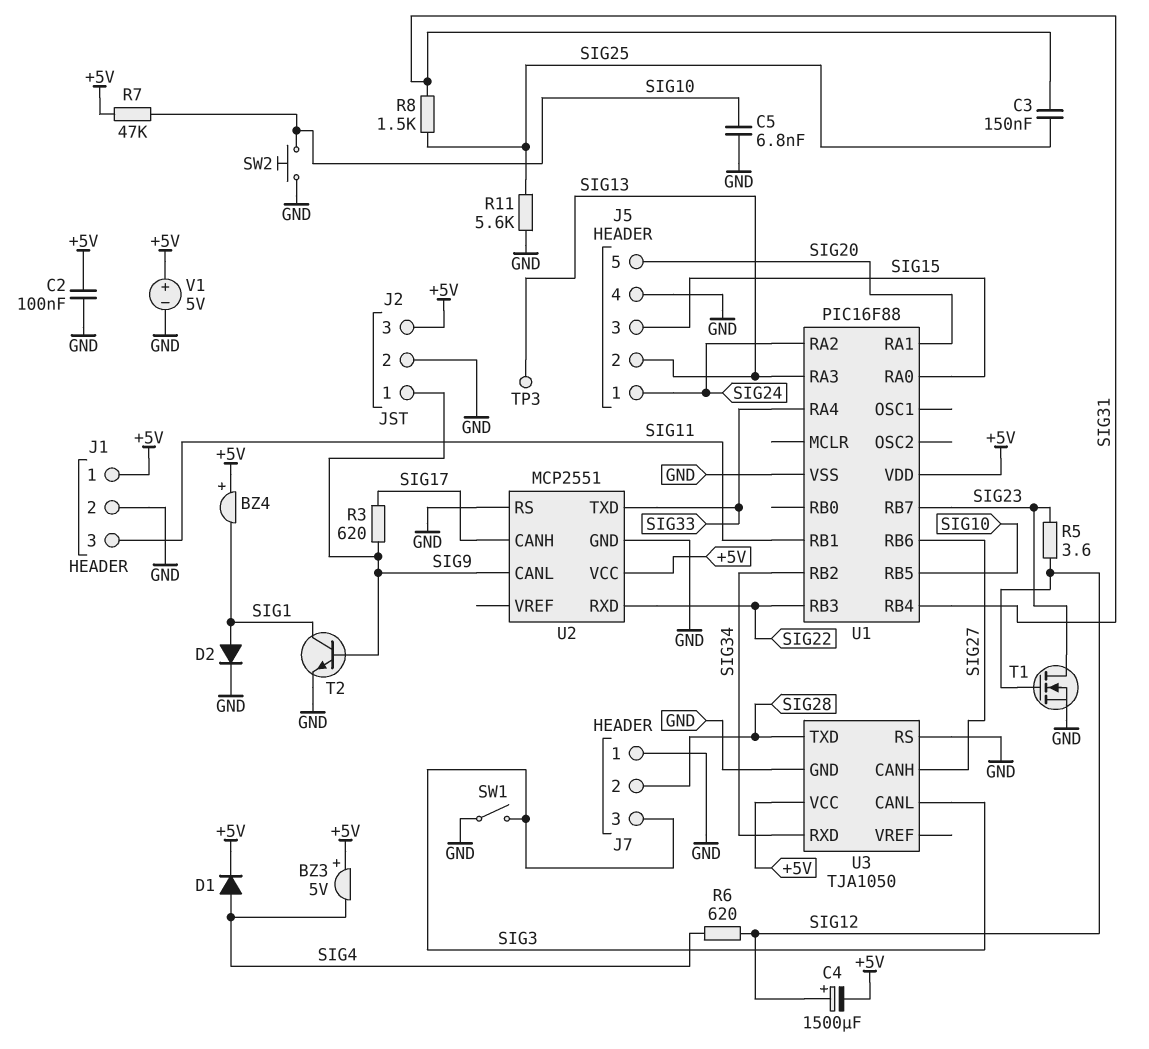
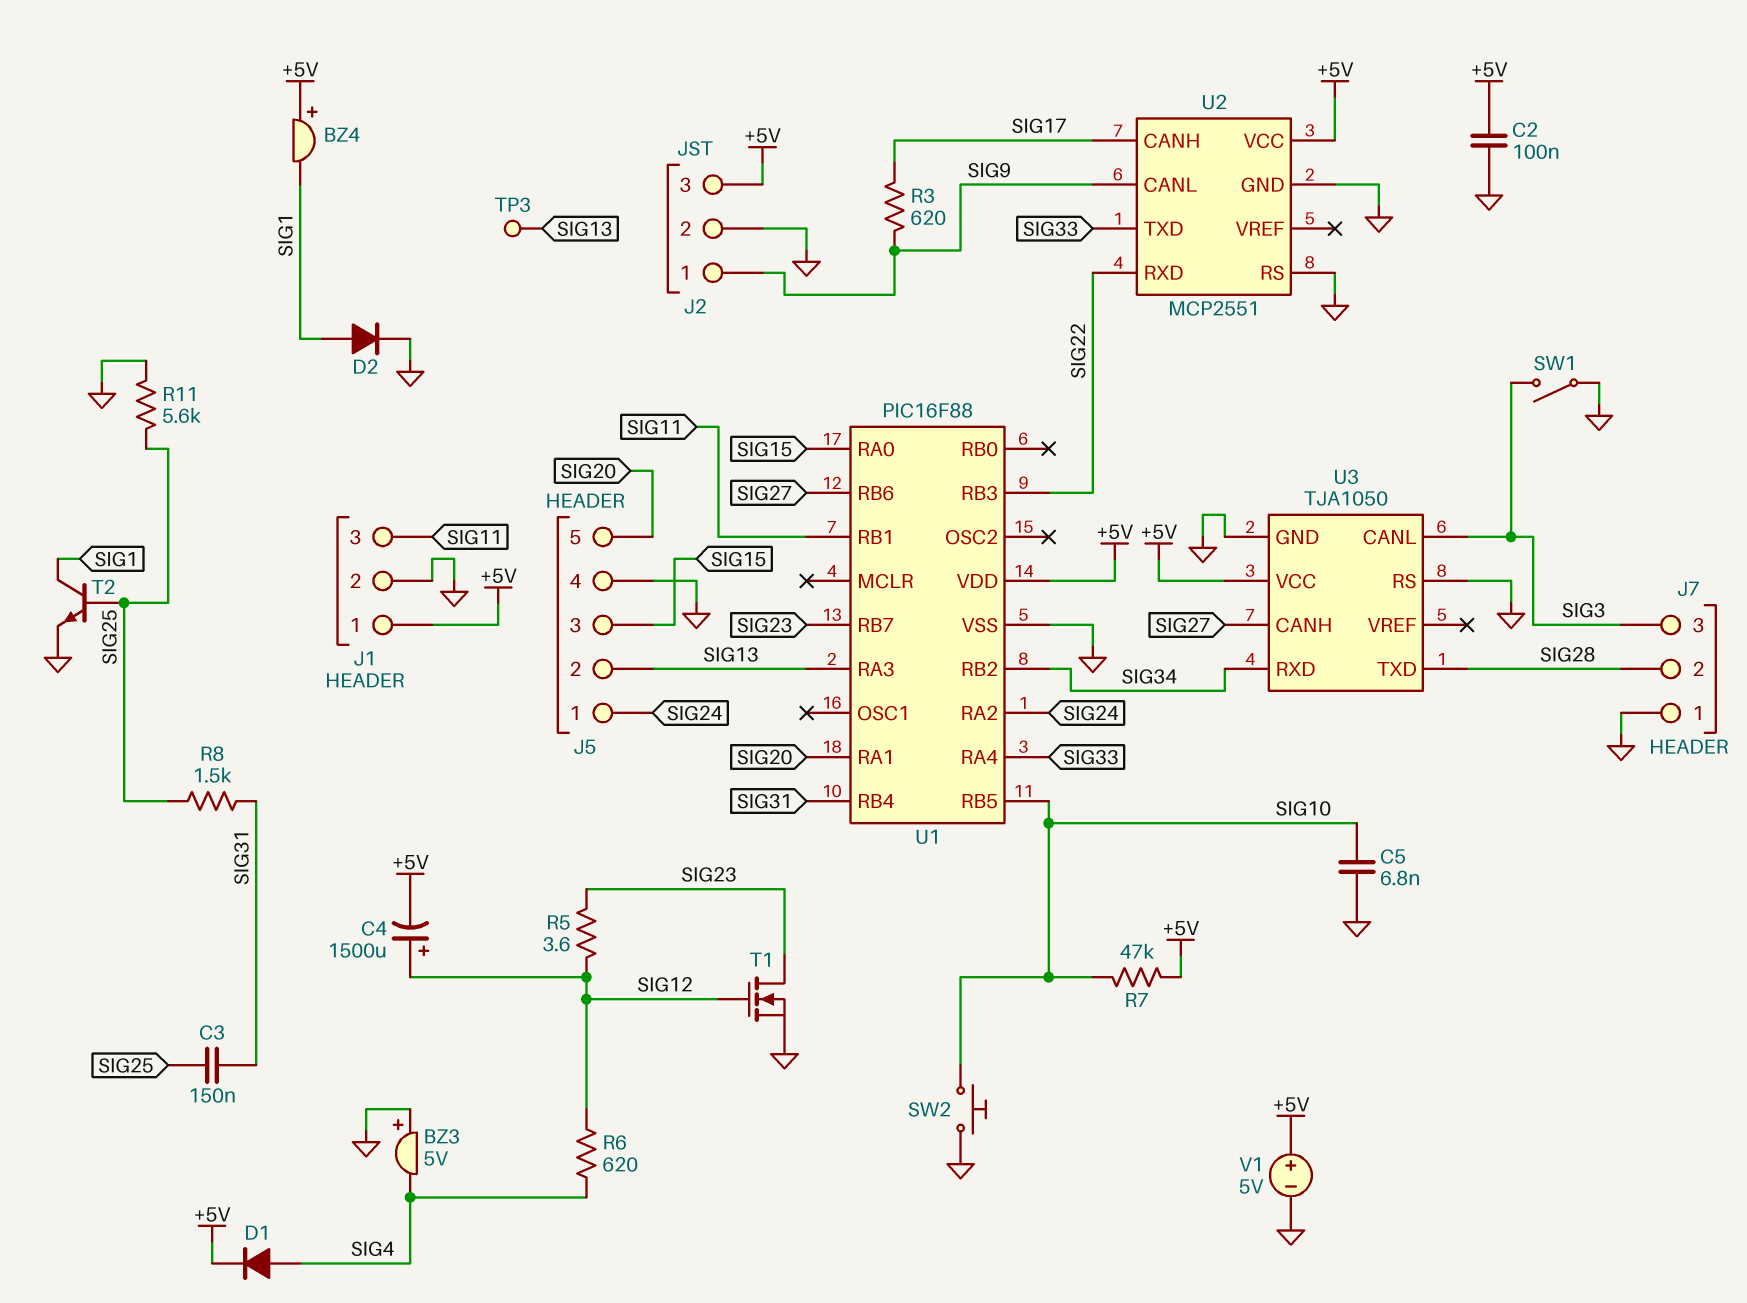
BZ3: buzzer 5V (plus +5V, minus SIG4) -> buzzer 5V (plus GND, minus SIG4)
T2: NPN (B SIG9, C SIG1, E GND) -> NPN (B SIG25, C SIG1, E GND)

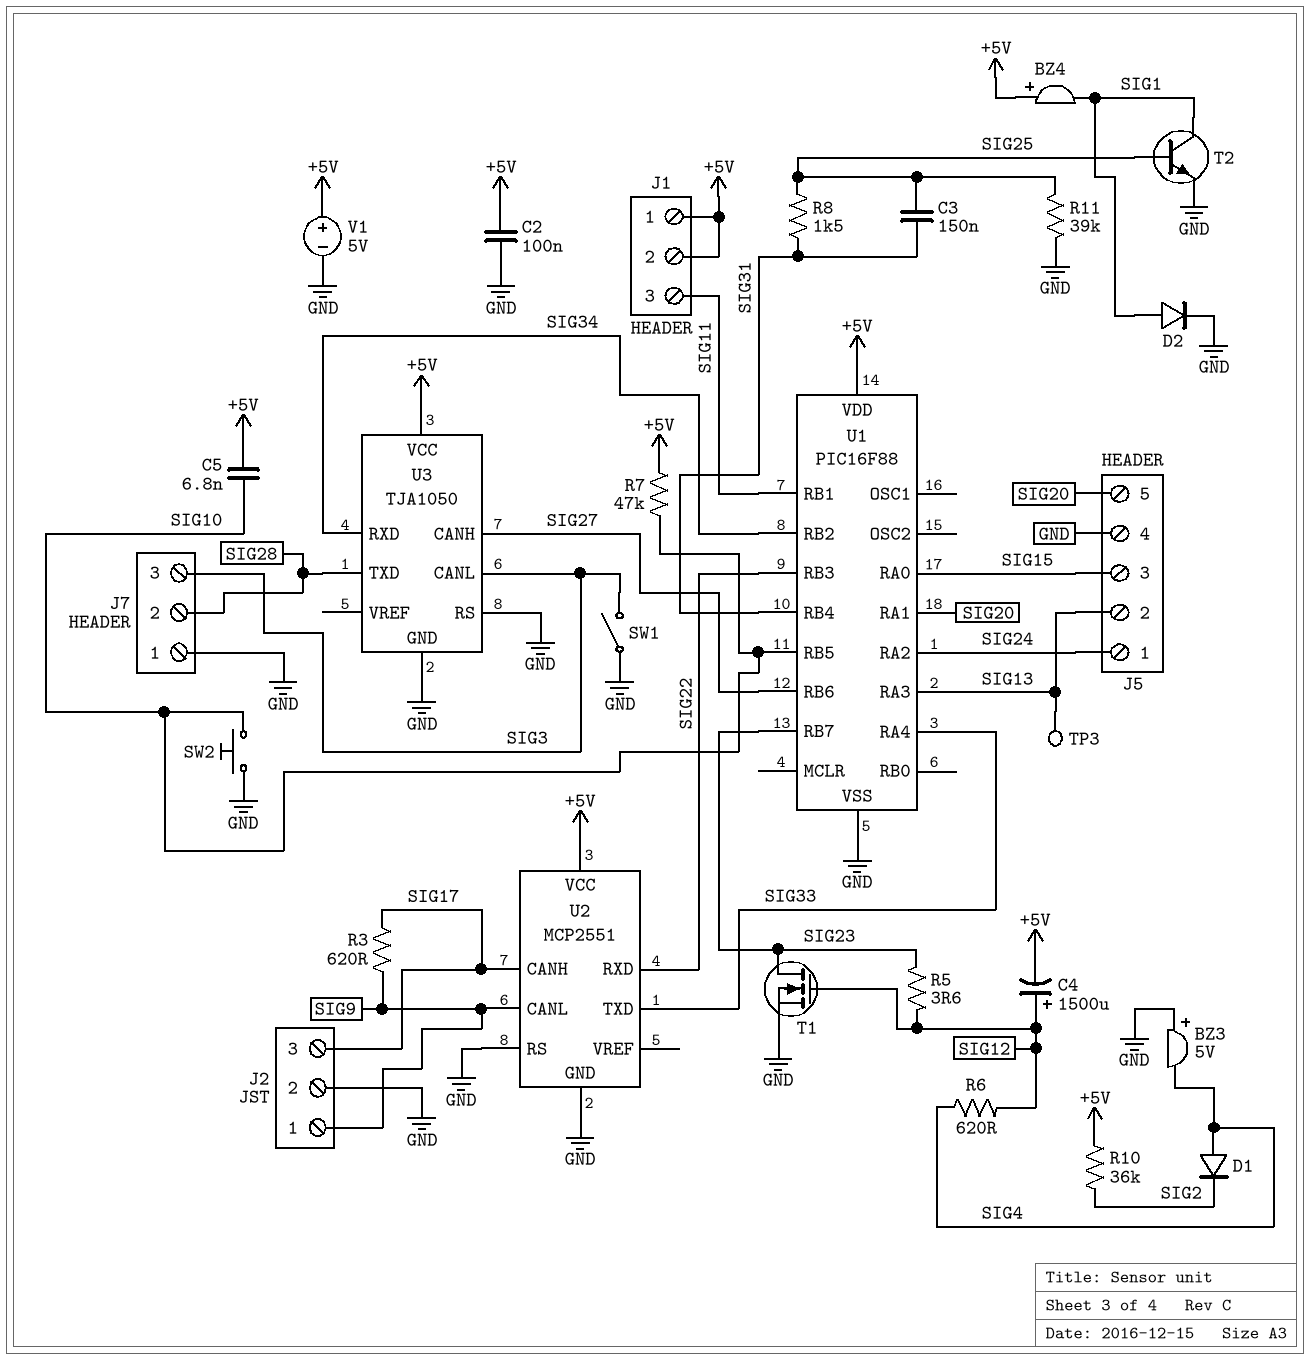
C5: 6.8nF (GND, SIG10) -> 6.8nF (+5V, SIG10)
D1: diode (A SIG4, K +5V) -> diode (A SIG4, K SIG2)
J1 pin 2: GND -> +5V
J2 pin 3: +5V -> SIG17
R10: none -> 36k (+5V, SIG2)
R11: 5.6k (GND, SIG25) -> 39k (GND, SIG25)

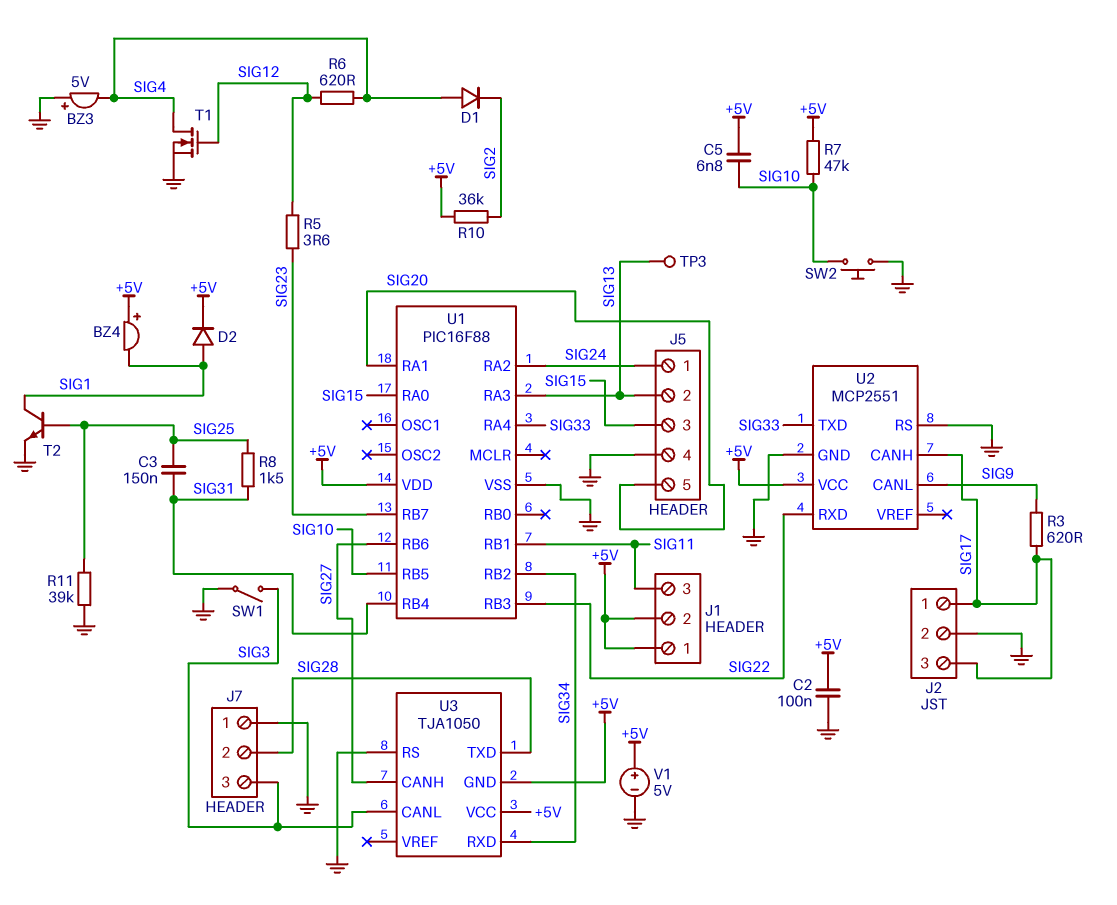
C4: 1500uF (plus SIG12, minus +5V) -> none
D2: diode (A SIG1, K GND) -> diode (A SIG1, K +5V)
J2 pin 1: SIG9 -> SIG17
T1: NMOS (G SIG12, D SIG23, S GND) -> NMOS (G SIG12, D SIG4, S GND)
U3 pin GND: GND -> +5V

